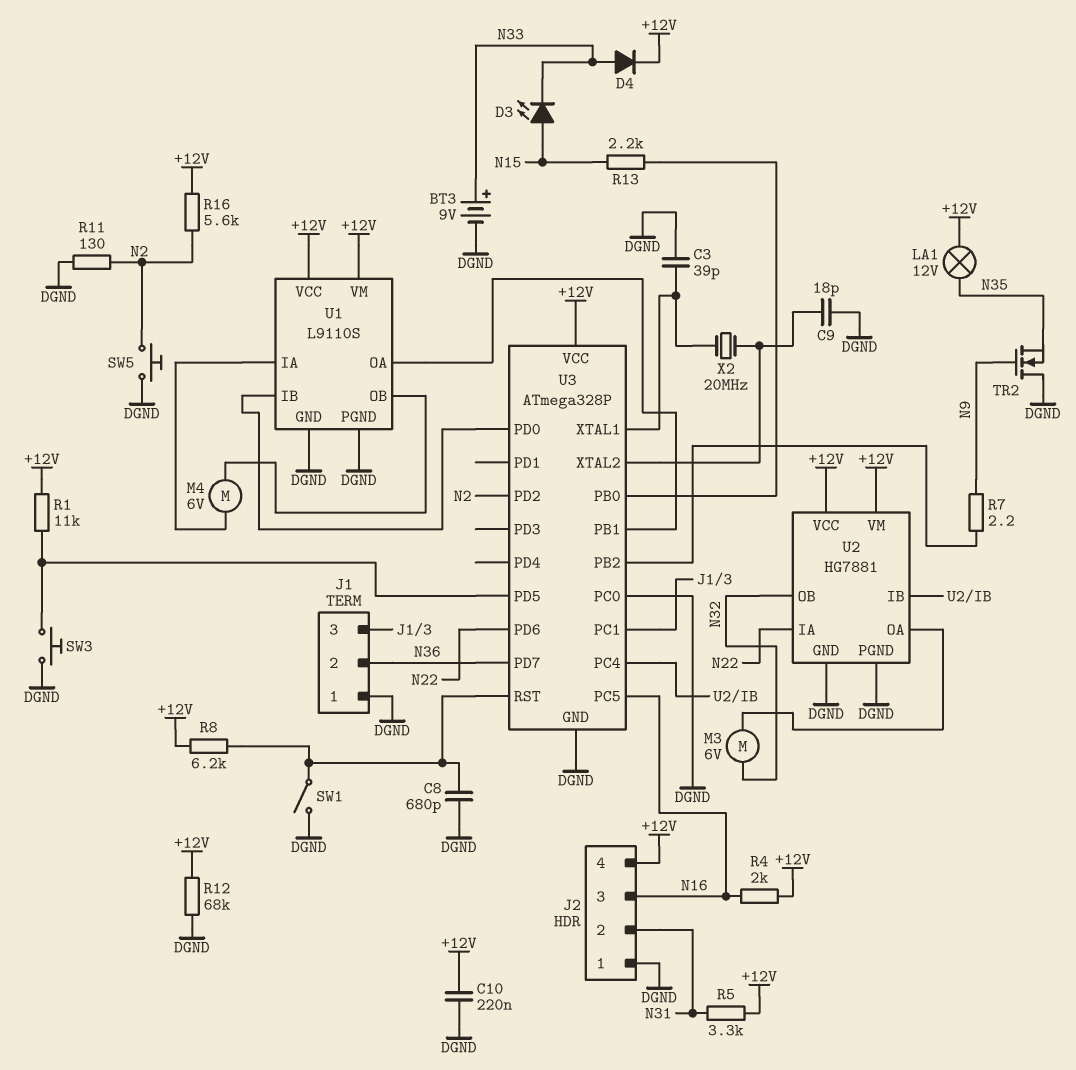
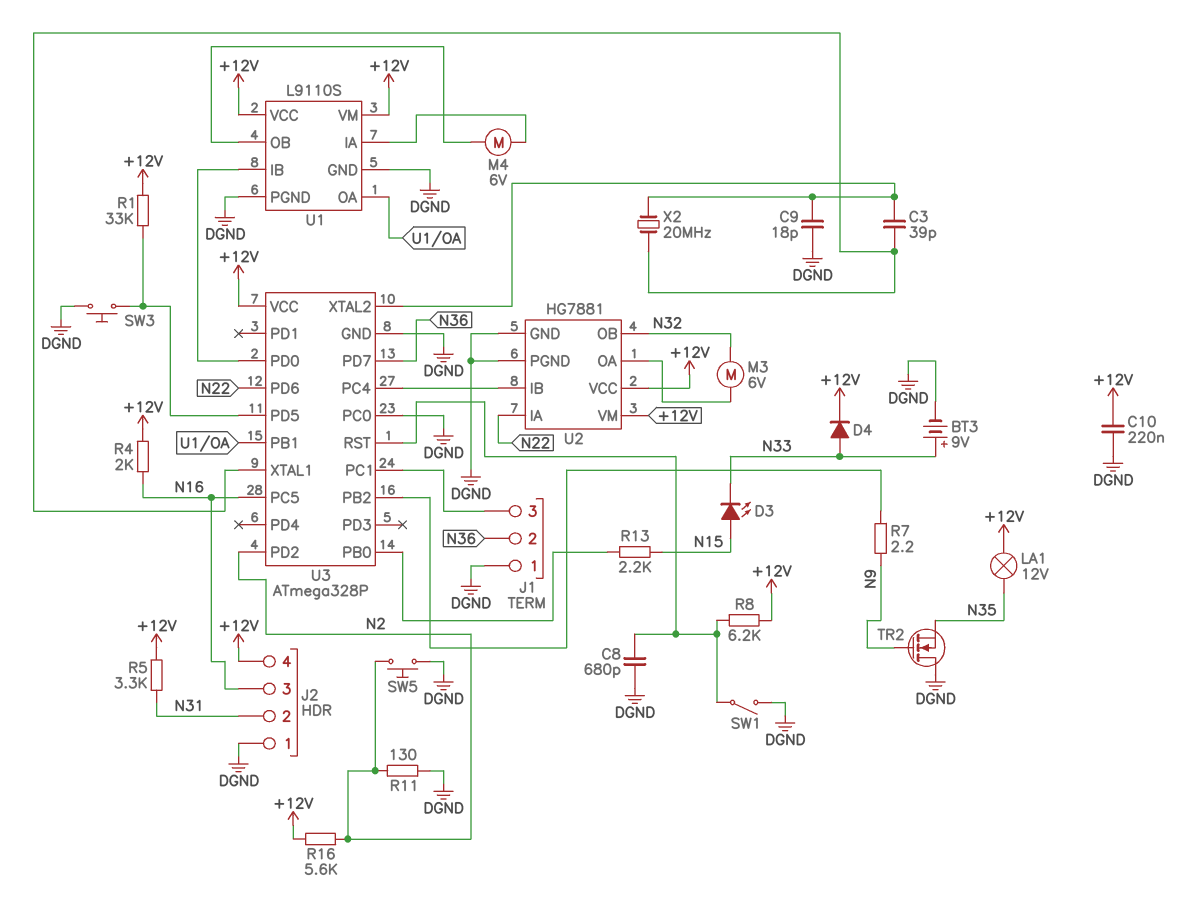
C3: 39pF (DGND, U3/XTAL1) -> 39pF (U3/XTAL1, U3/XTAL2)
R1: 11k (+12V, U3/PD5) -> 33k (+12V, U3/PD5)
R12: 68k (+12V, DGND) -> none

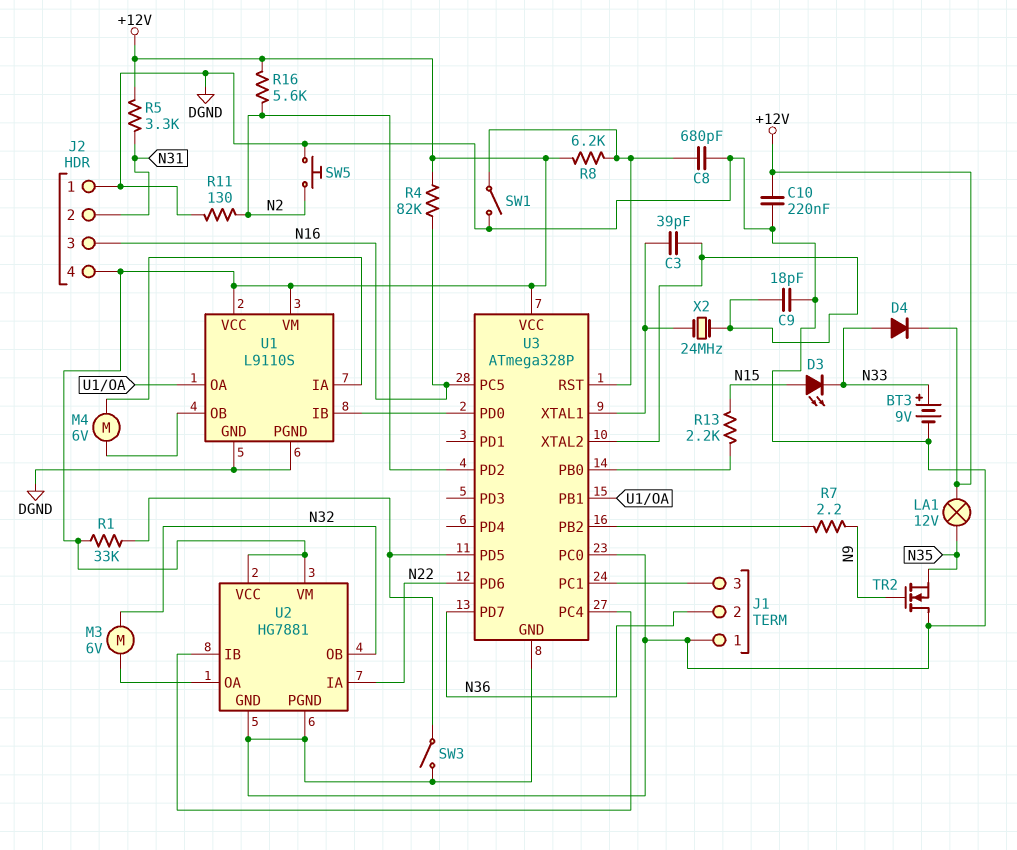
R4: 2k (+12V, N16) -> 82k (+12V, N16)
SW3: button (DGND, U3/PD5) -> switch (DGND, U3/PD5)
X2: 20MHz (U3/XTAL1, U3/XTAL2) -> 24MHz (U3/XTAL1, U3/XTAL2)

